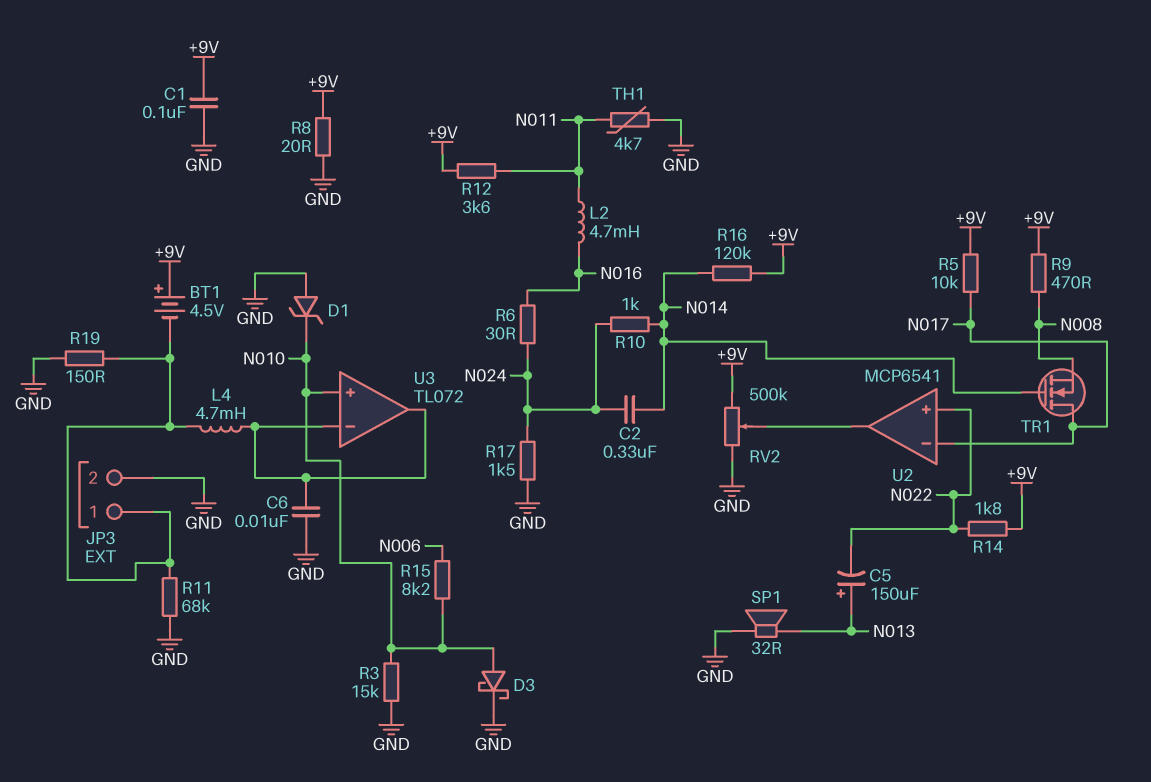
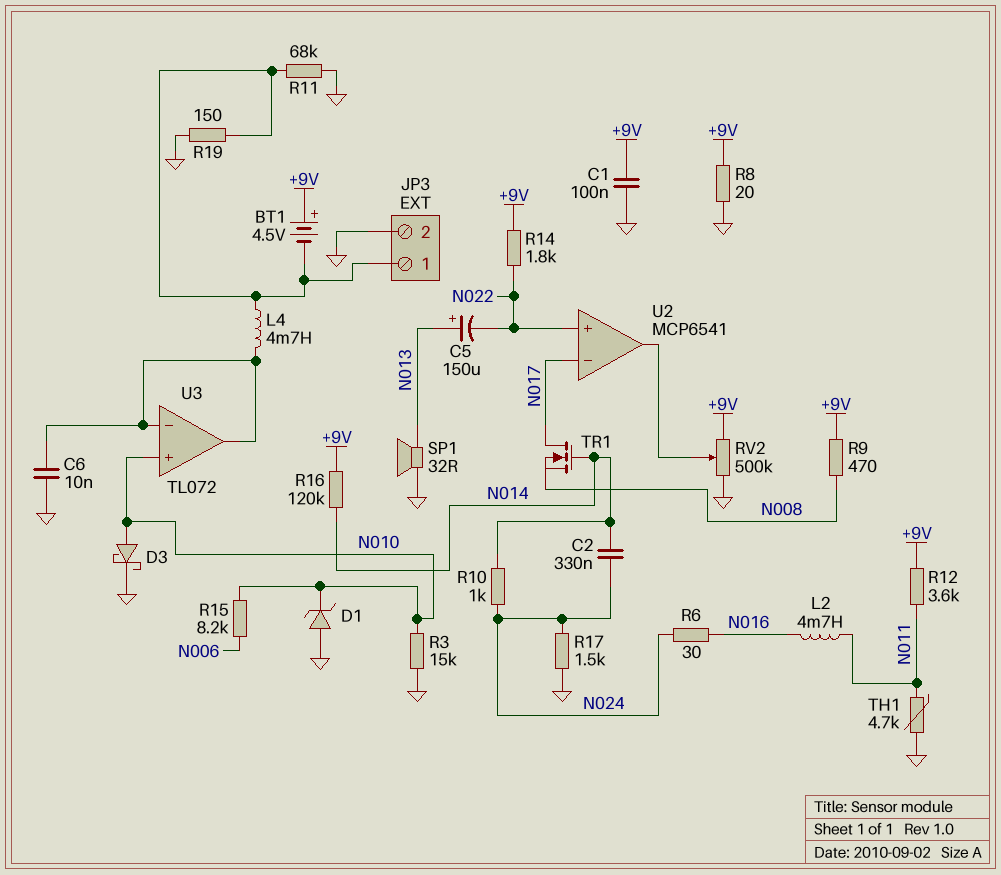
R5: 10k (+9V, N017) -> none

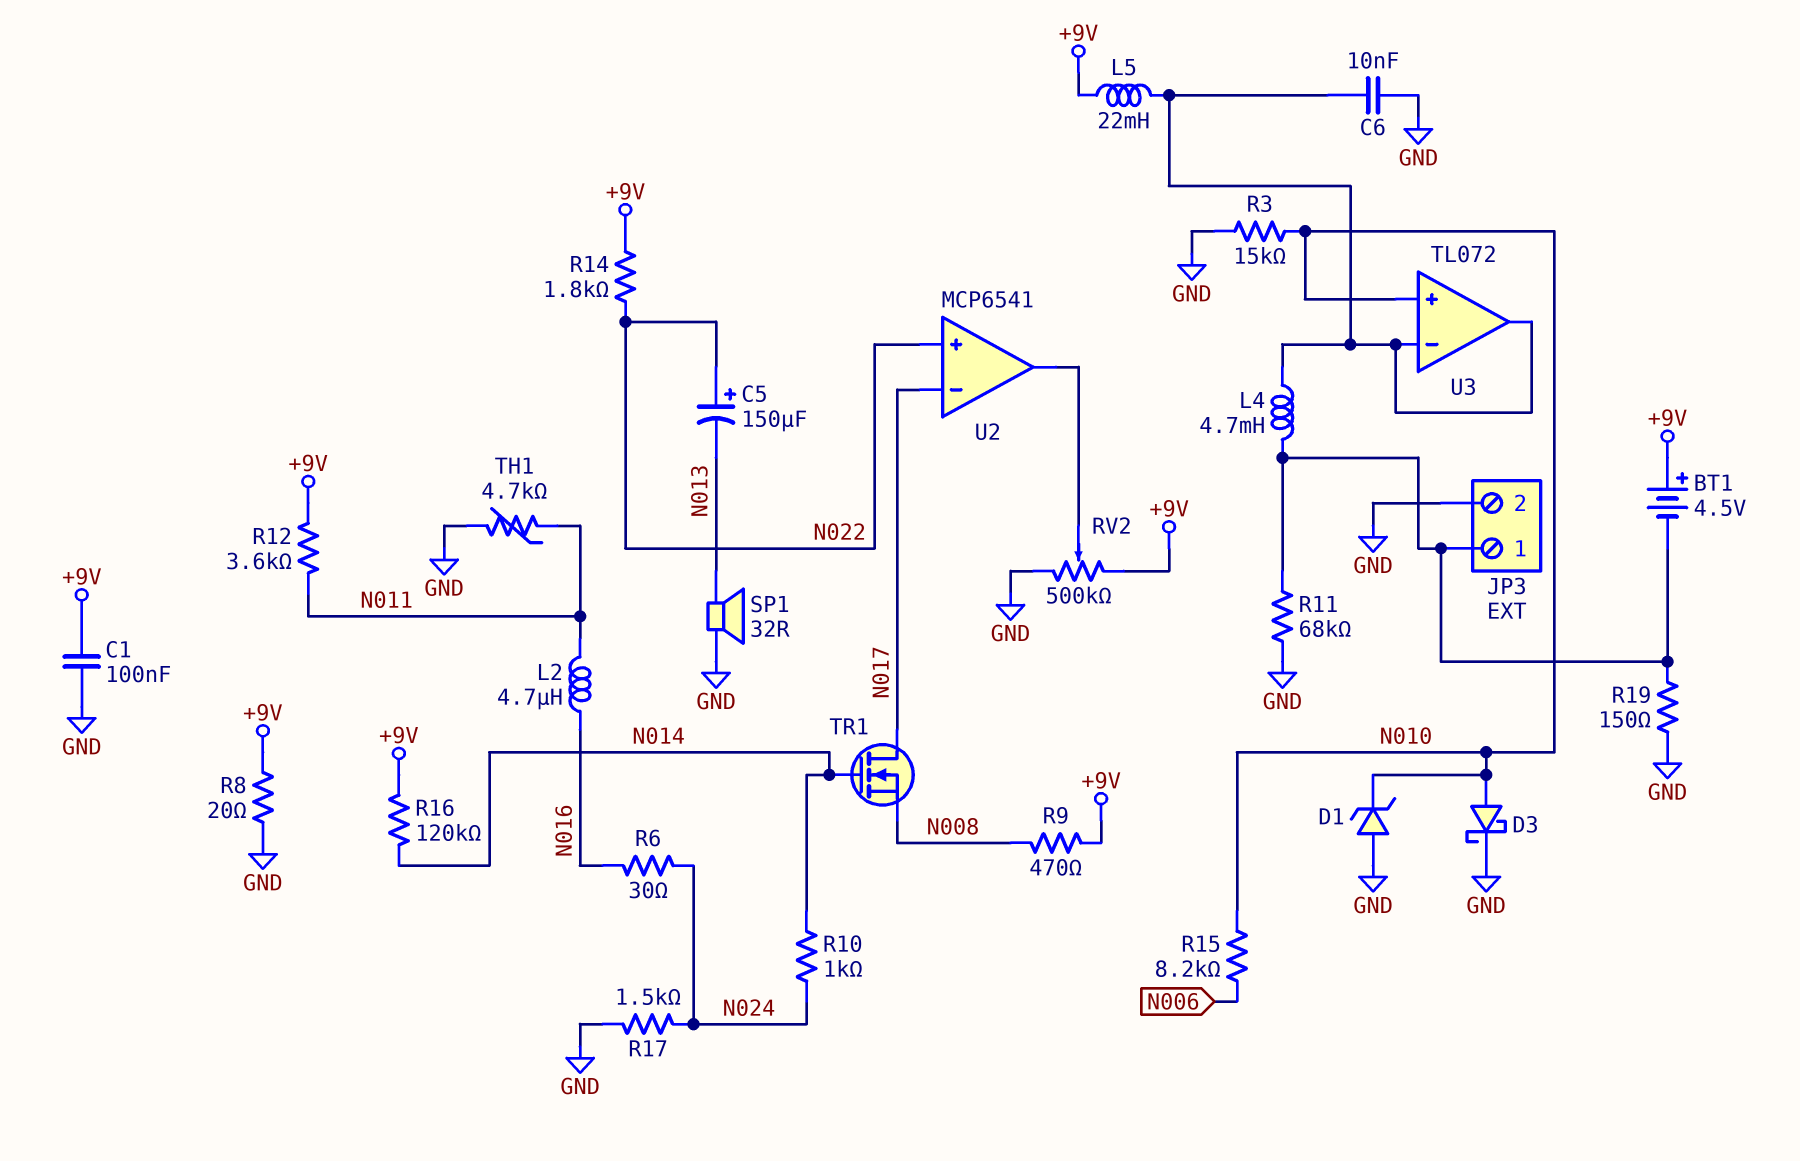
C2: 330nF (N014, N024) -> none
C5: 150uF (plus N013, minus N022) -> 150uF (plus N022, minus N013)
L2: 4.7mH (N011, N016) -> 4.7uH (N011, N016)
L5: none -> 22mH (+9V, U3/in-)

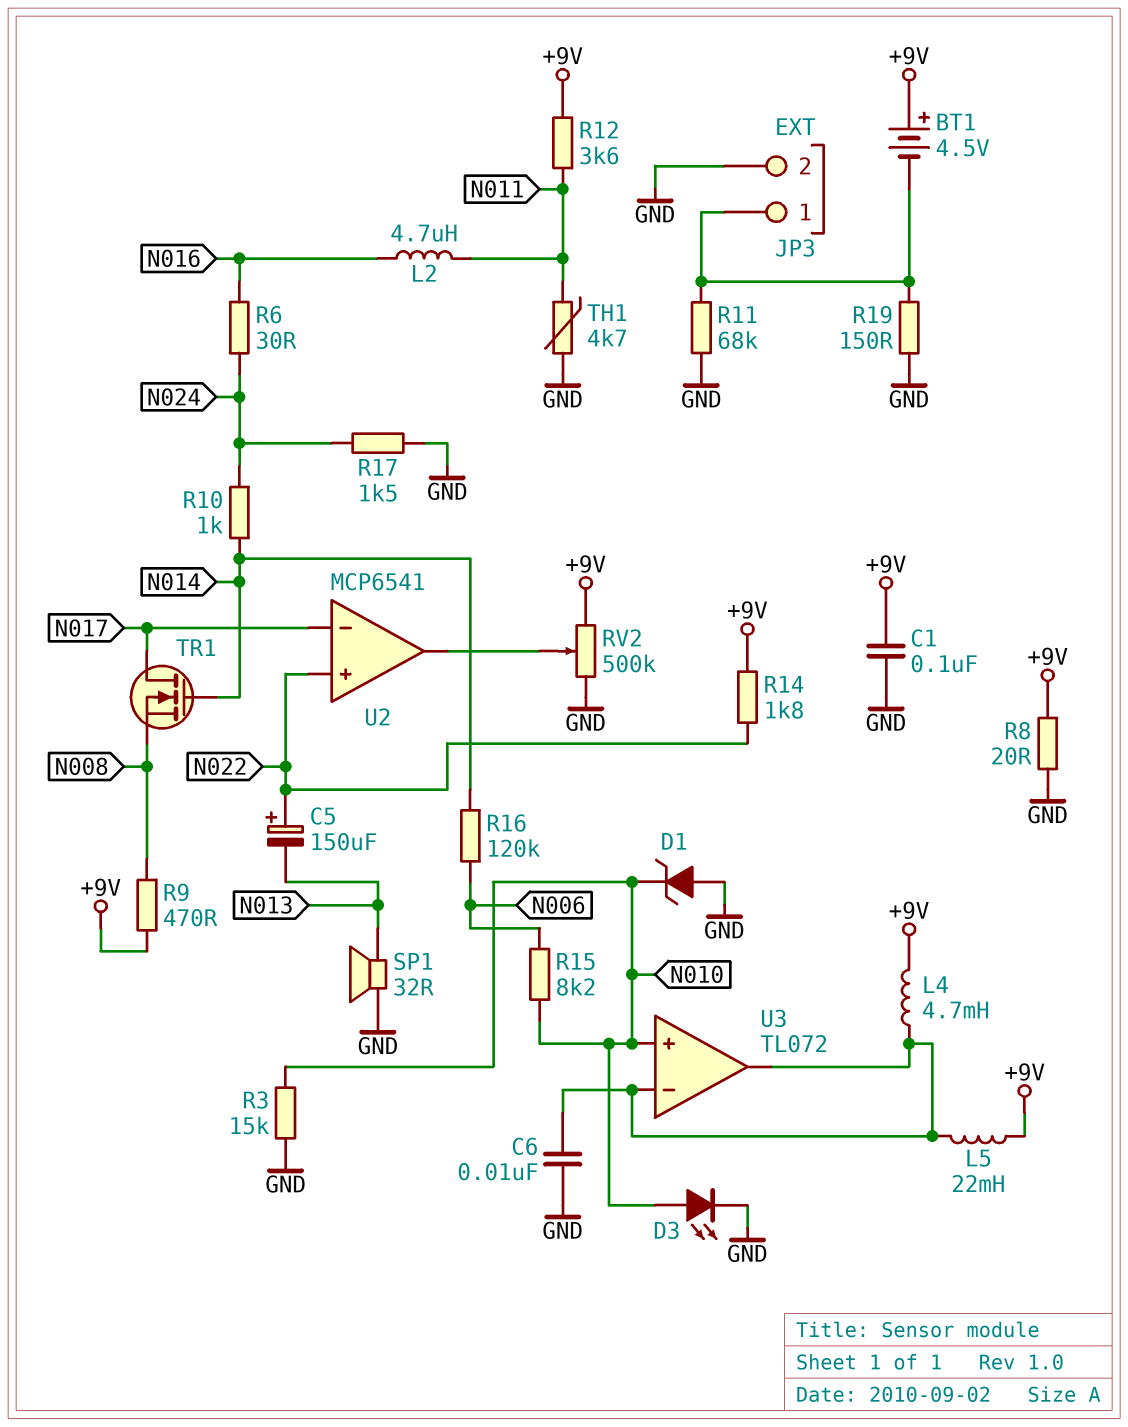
D3: schottky (A N010, K GND) -> LED (A N010, K GND)
L4: 4.7mH (JP3/1, U3/in-) -> 4.7mH (+9V, U3/in-)
R16: 120k (+9V, N014) -> 120k (N006, N014)

